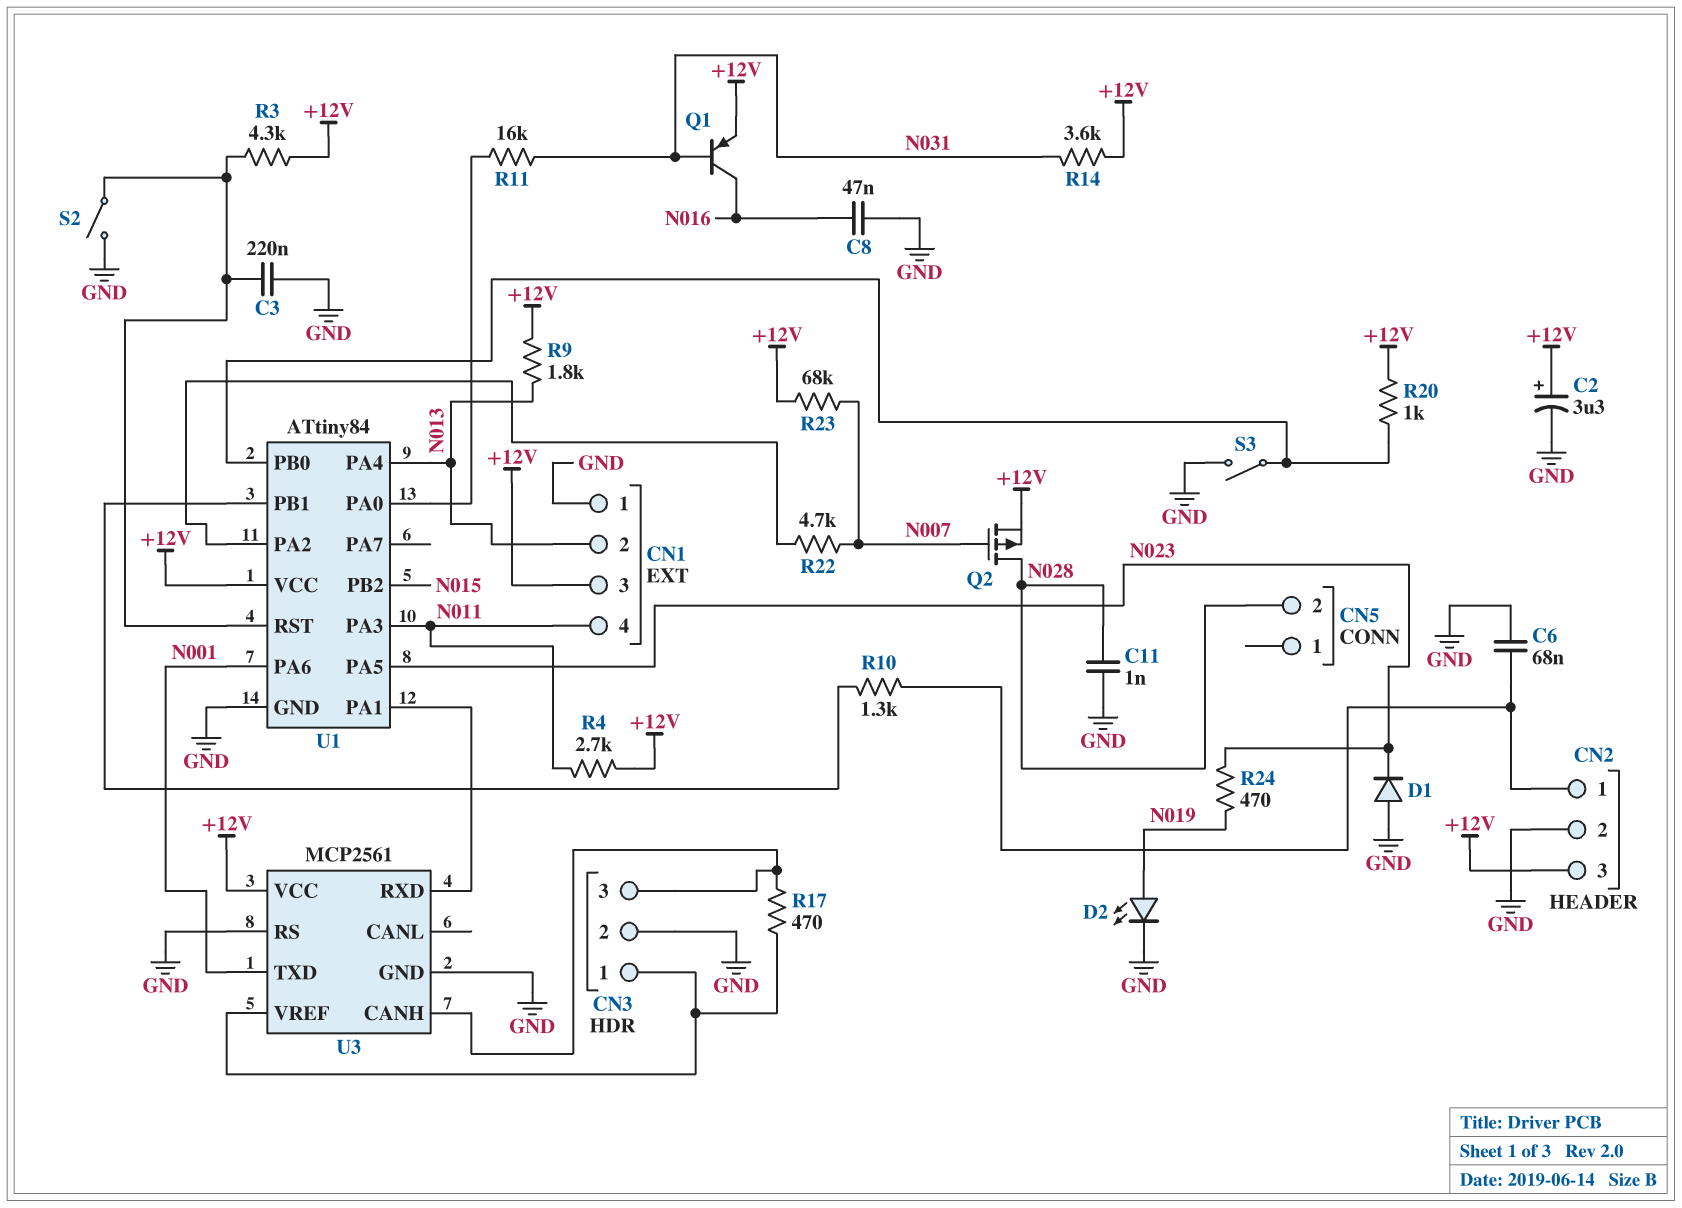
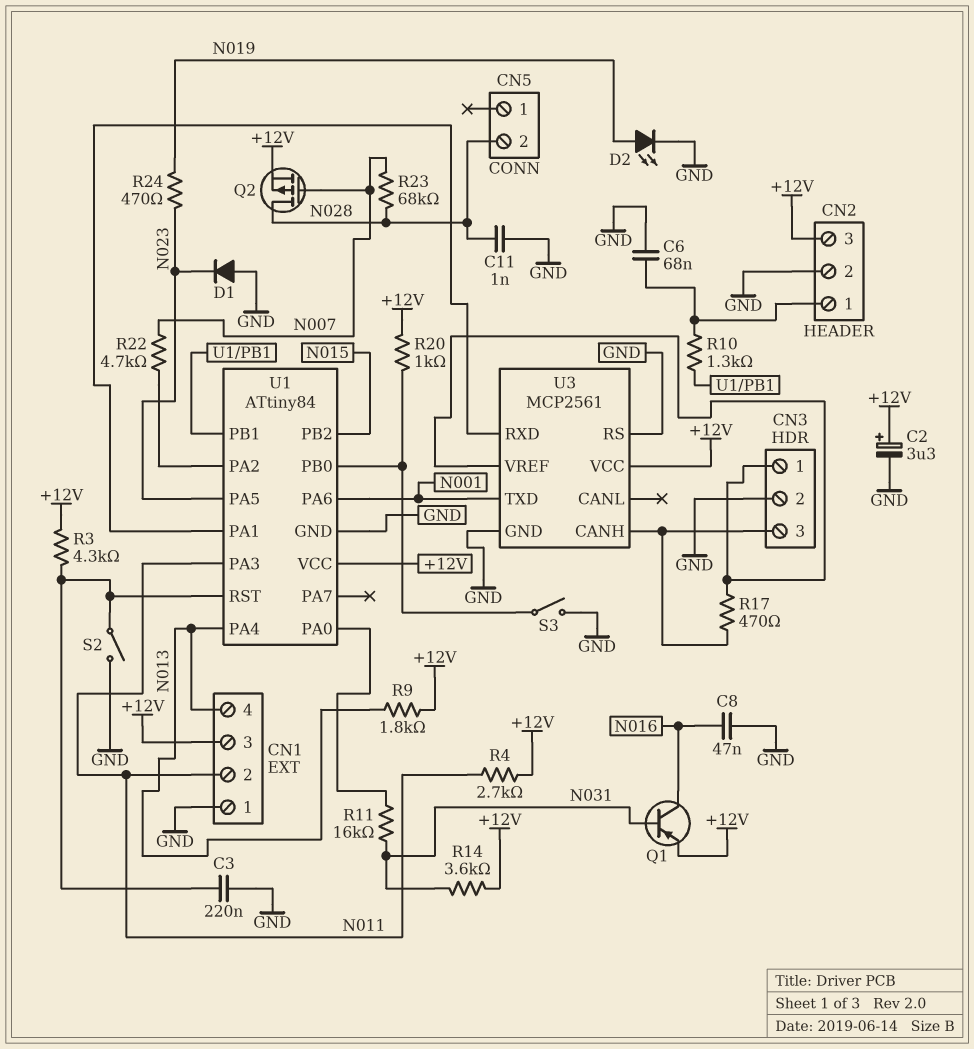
CN1 pin 2: N013 -> N011
CN1 pin 4: N011 -> N013
R23: 68k (+12V, N007) -> 68k (N007, N028)

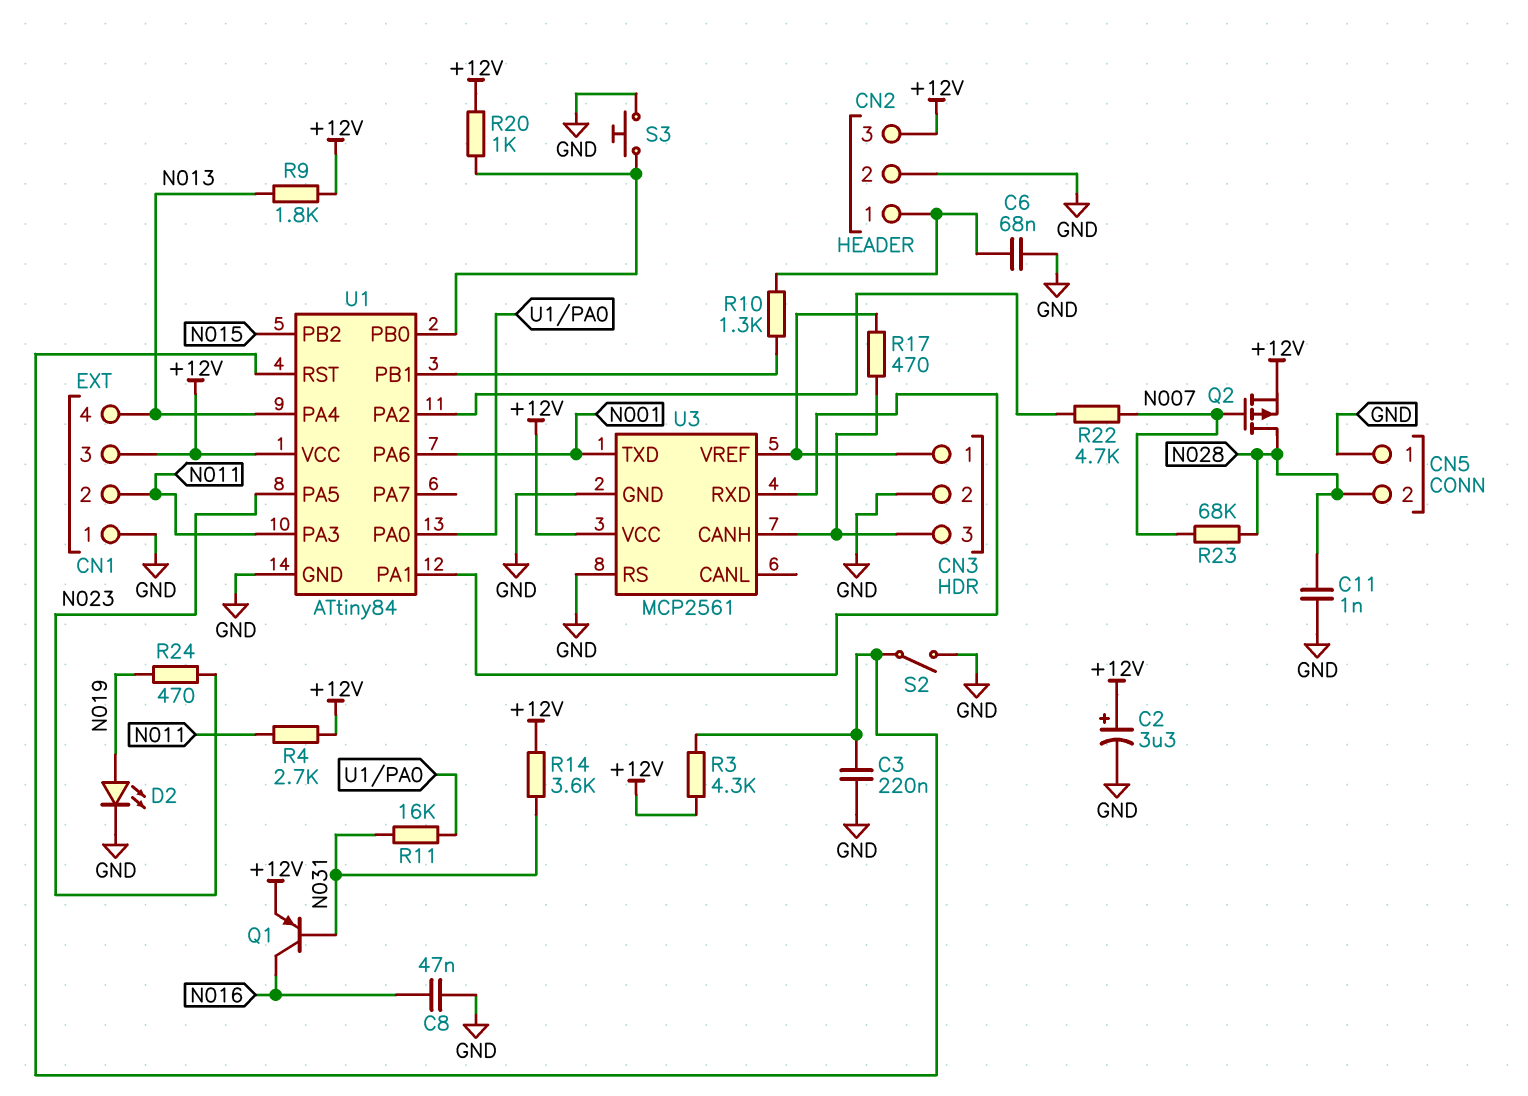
CN5 pin 1: none -> GND
D1: diode (A GND, K N023) -> none
S3: switch (GND, U1/PB0) -> button (GND, U1/PB0)

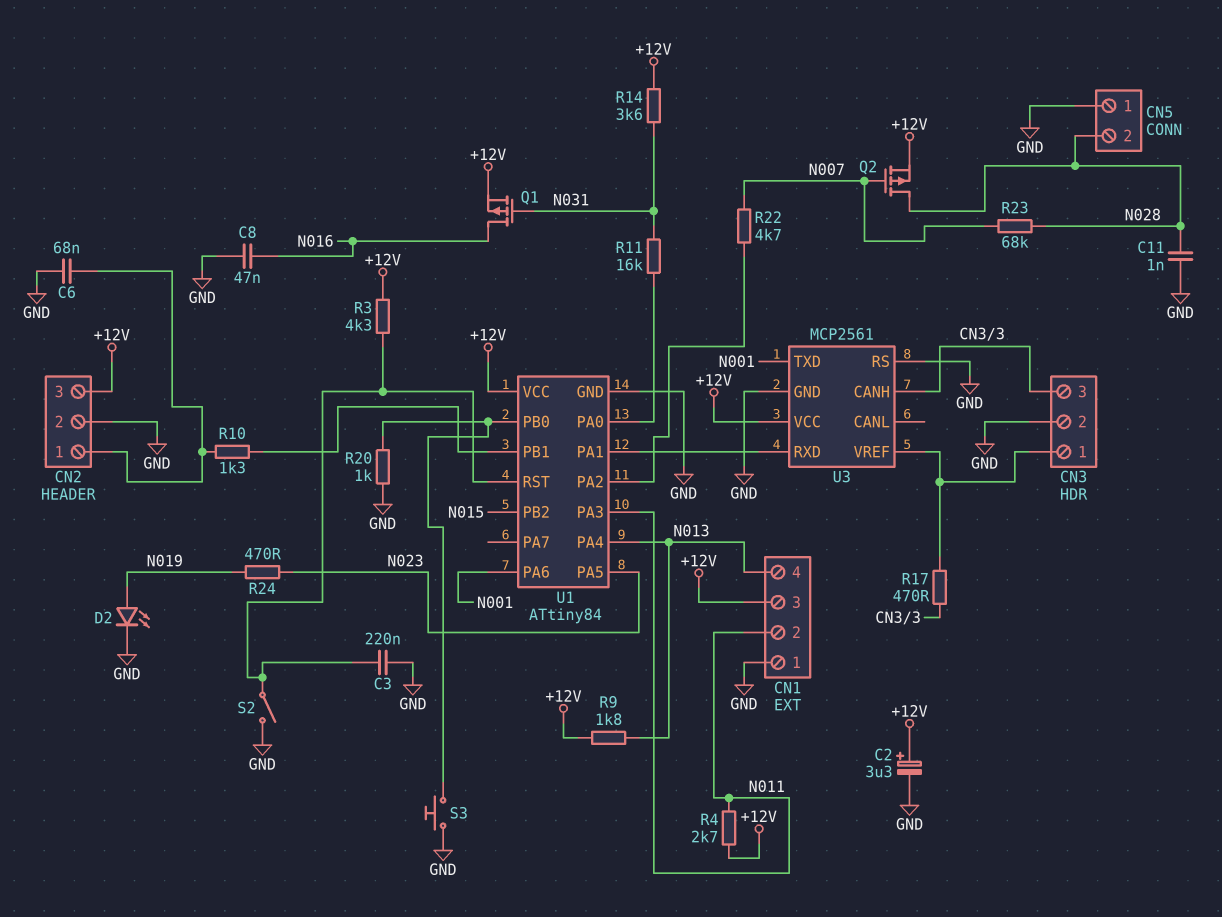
Q1: PNP (B N031, C N016, E +12V) -> PMOS (G N031, D N016, S +12V)
R20: 1k (+12V, U1/PB0) -> 1k (GND, U1/PB0)

